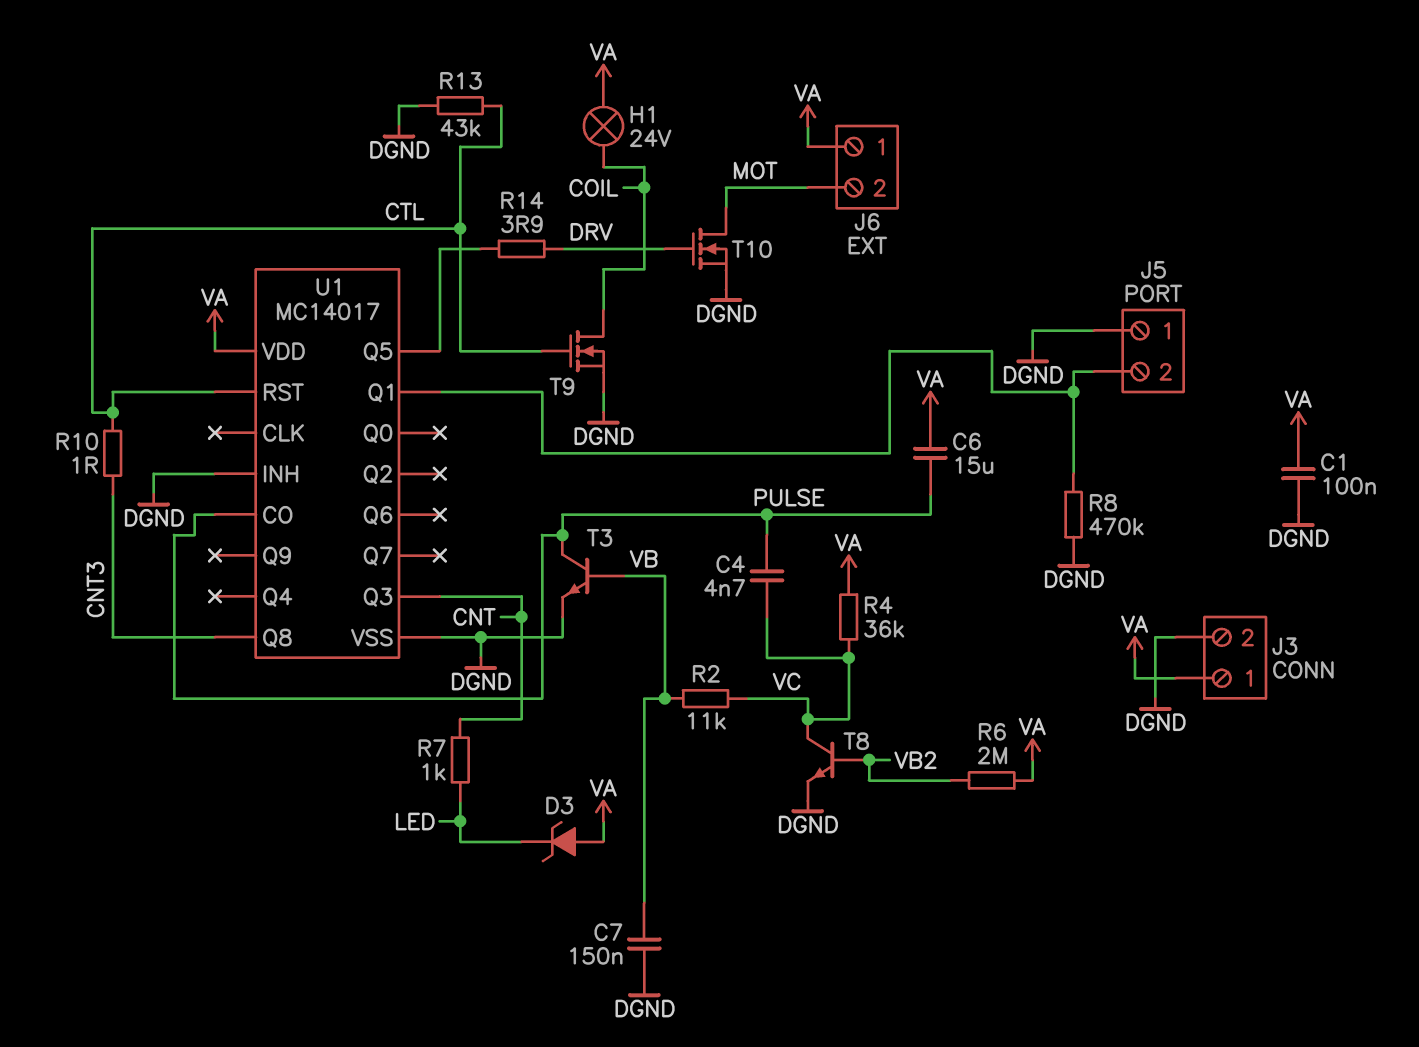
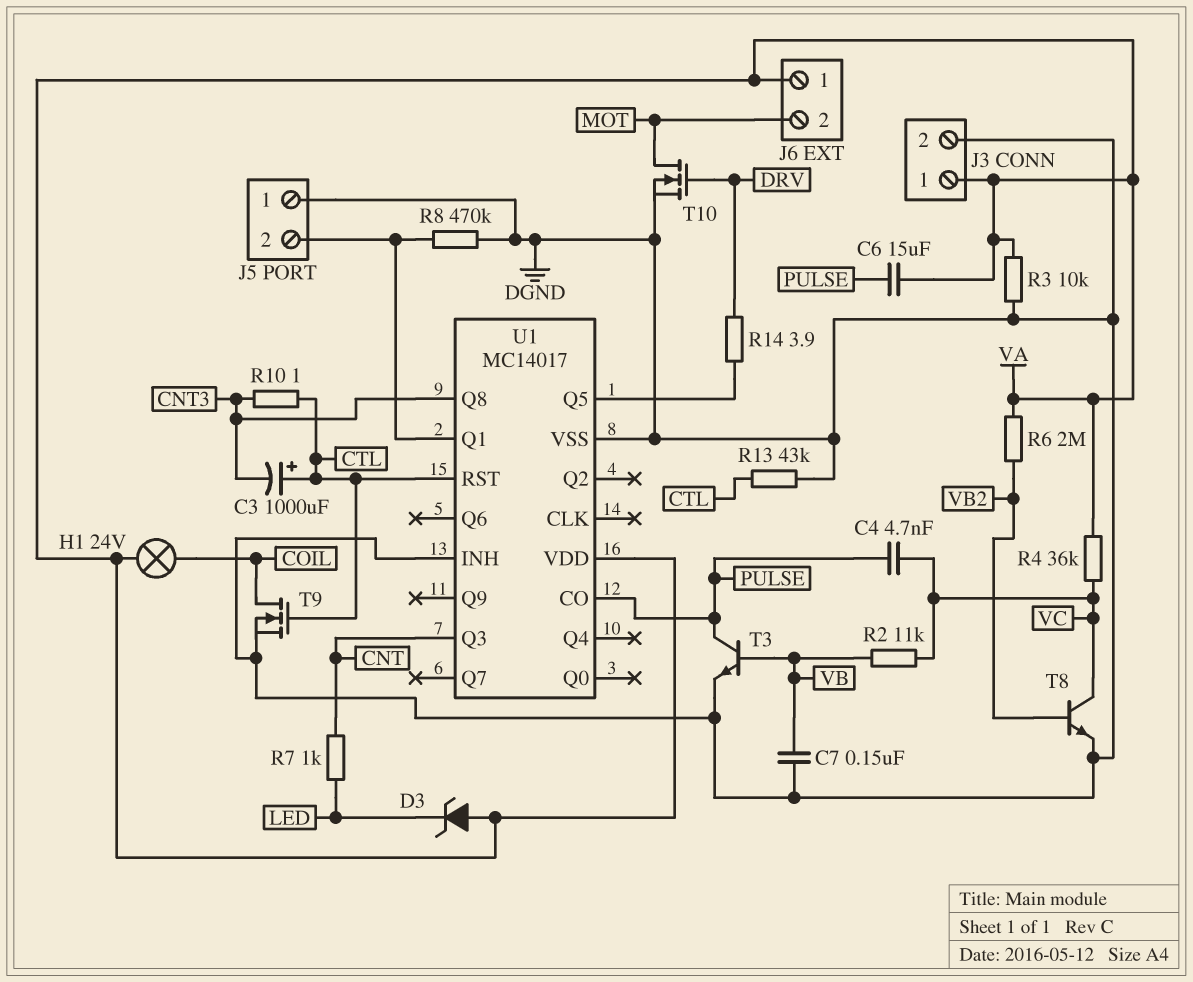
C1: 100nF (DGND, VA) -> none
C3: none -> 1000uF (plus CTL, minus CNT3)
R3: none -> 10k (DGND, VA)

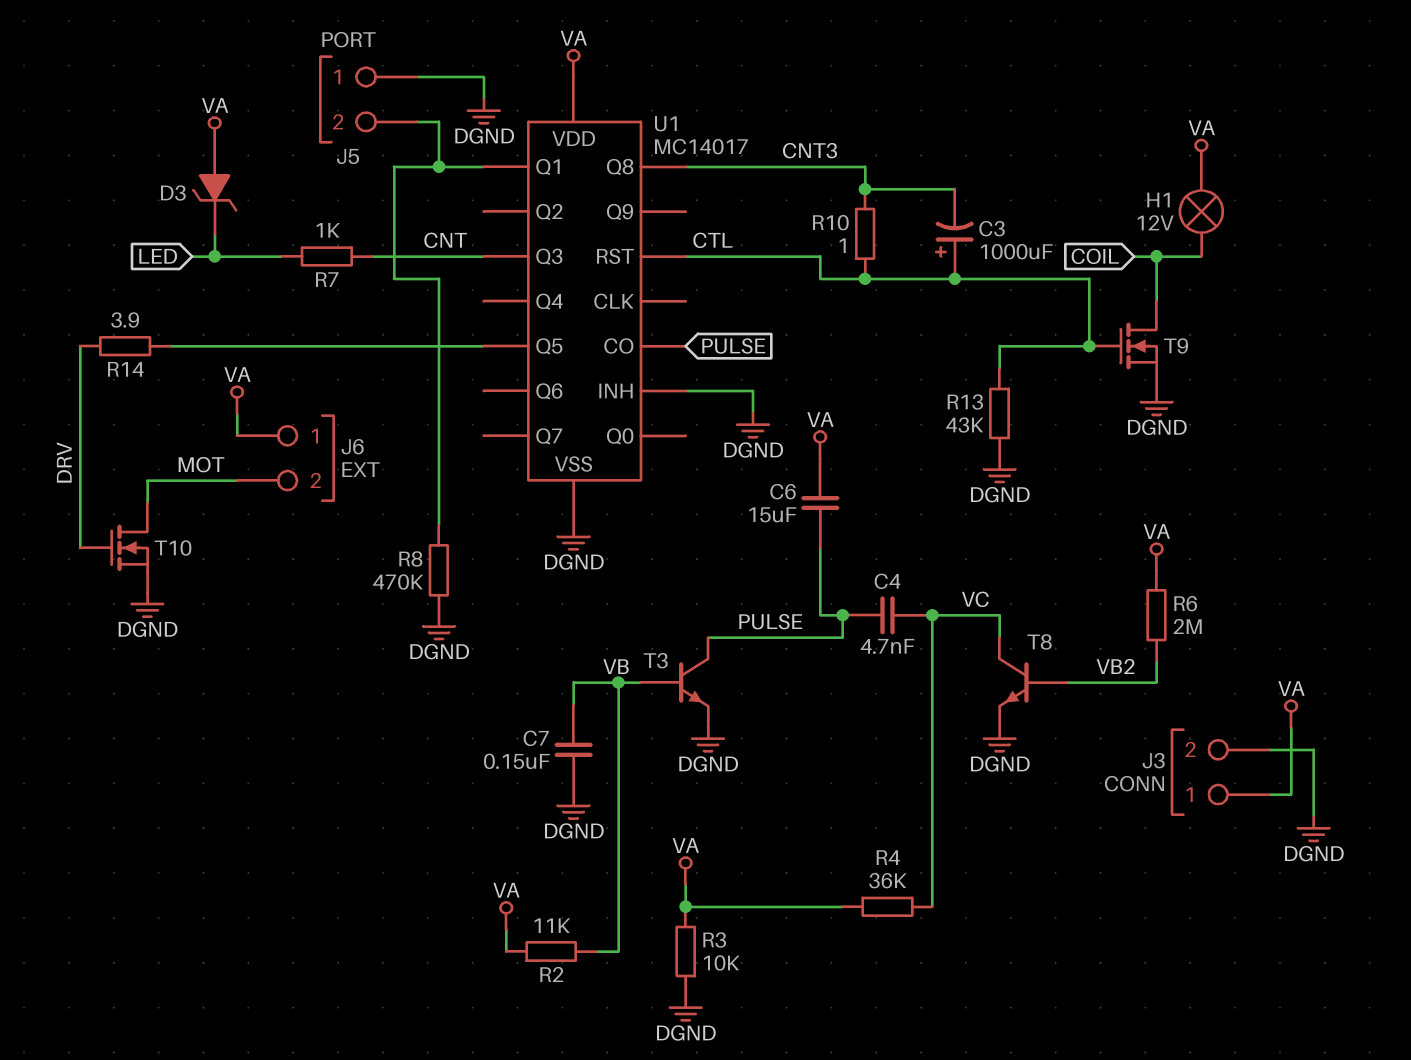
H1: lamp 24V (COIL, VA) -> lamp 12V (COIL, VA)
R2: 11k (VB, VC) -> 11k (VA, VB)

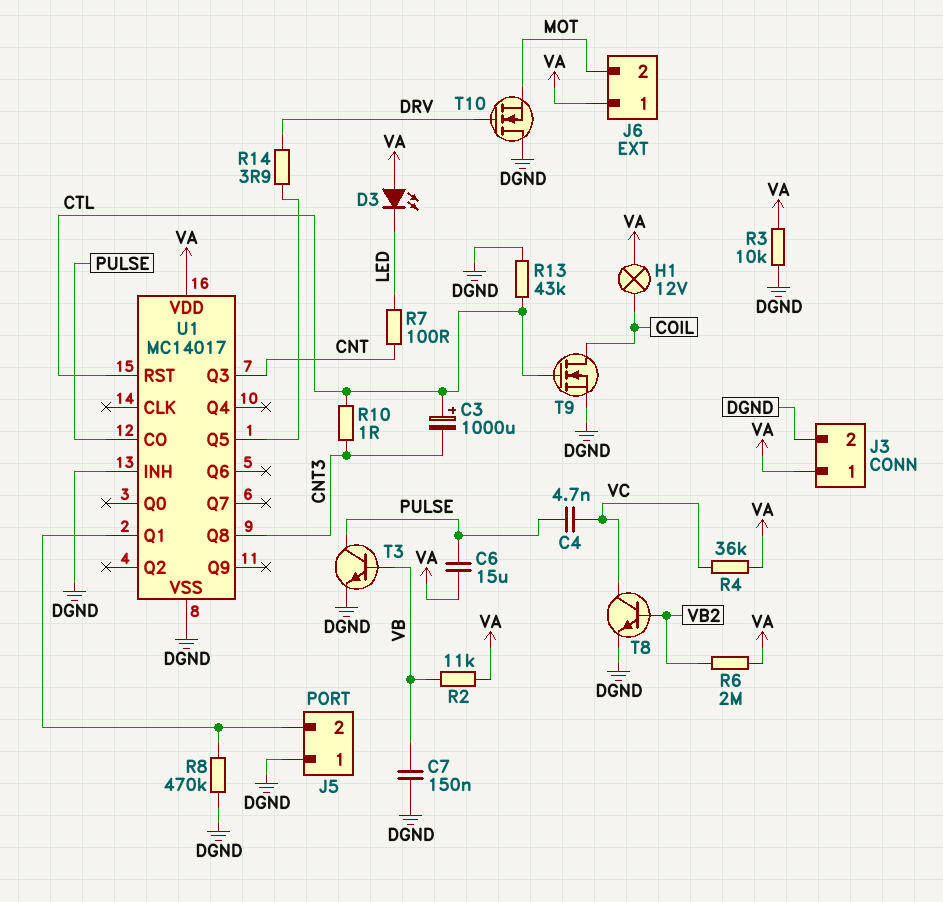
D3: zener (A VA, K LED) -> LED (A VA, K LED)
R7: 1k (CNT, LED) -> 100 (CNT, LED)
T10: NMOS (G DRV, D MOT, S DGND) -> NMOS (G DRV, D DGND, S MOT)

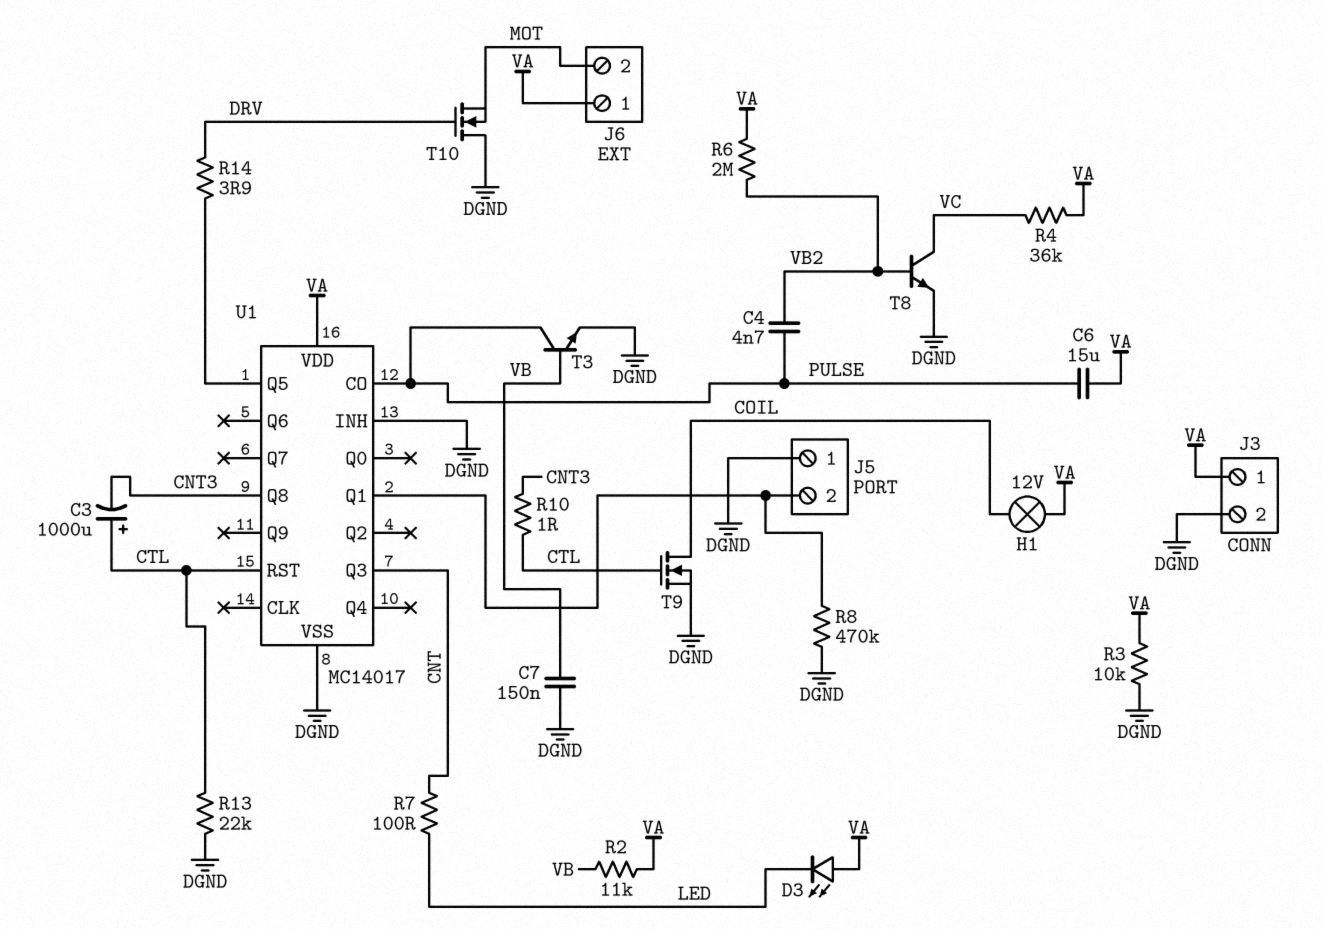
C4: 4.7nF (PULSE, VC) -> 4.7nF (PULSE, VB2)
R13: 43k (CTL, DGND) -> 22k (CTL, DGND)

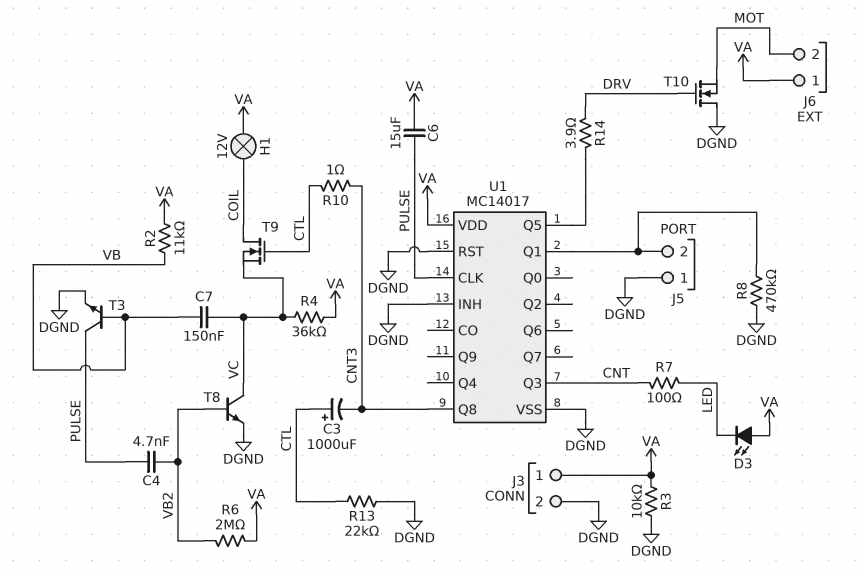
C7: 150nF (DGND, VB) -> 150nF (VB, VC)
T9: NMOS (G CTL, D COIL, S DGND) -> NMOS (G CTL, D COIL, S VC)
U1 pin CLK: none -> PULSE
U1 pin CO: PULSE -> none
U1 pin RST: CTL -> DGND

